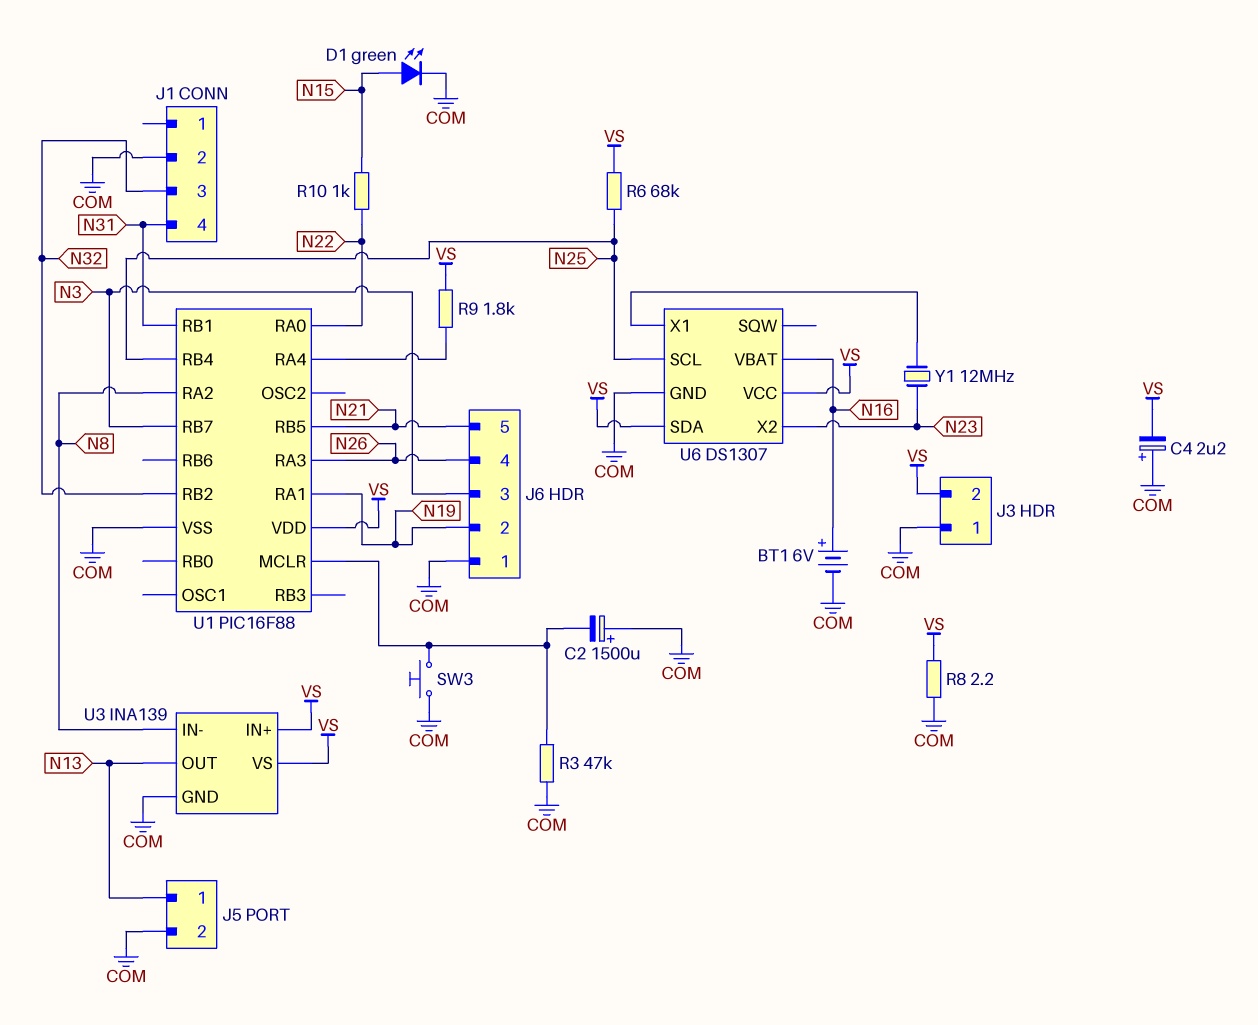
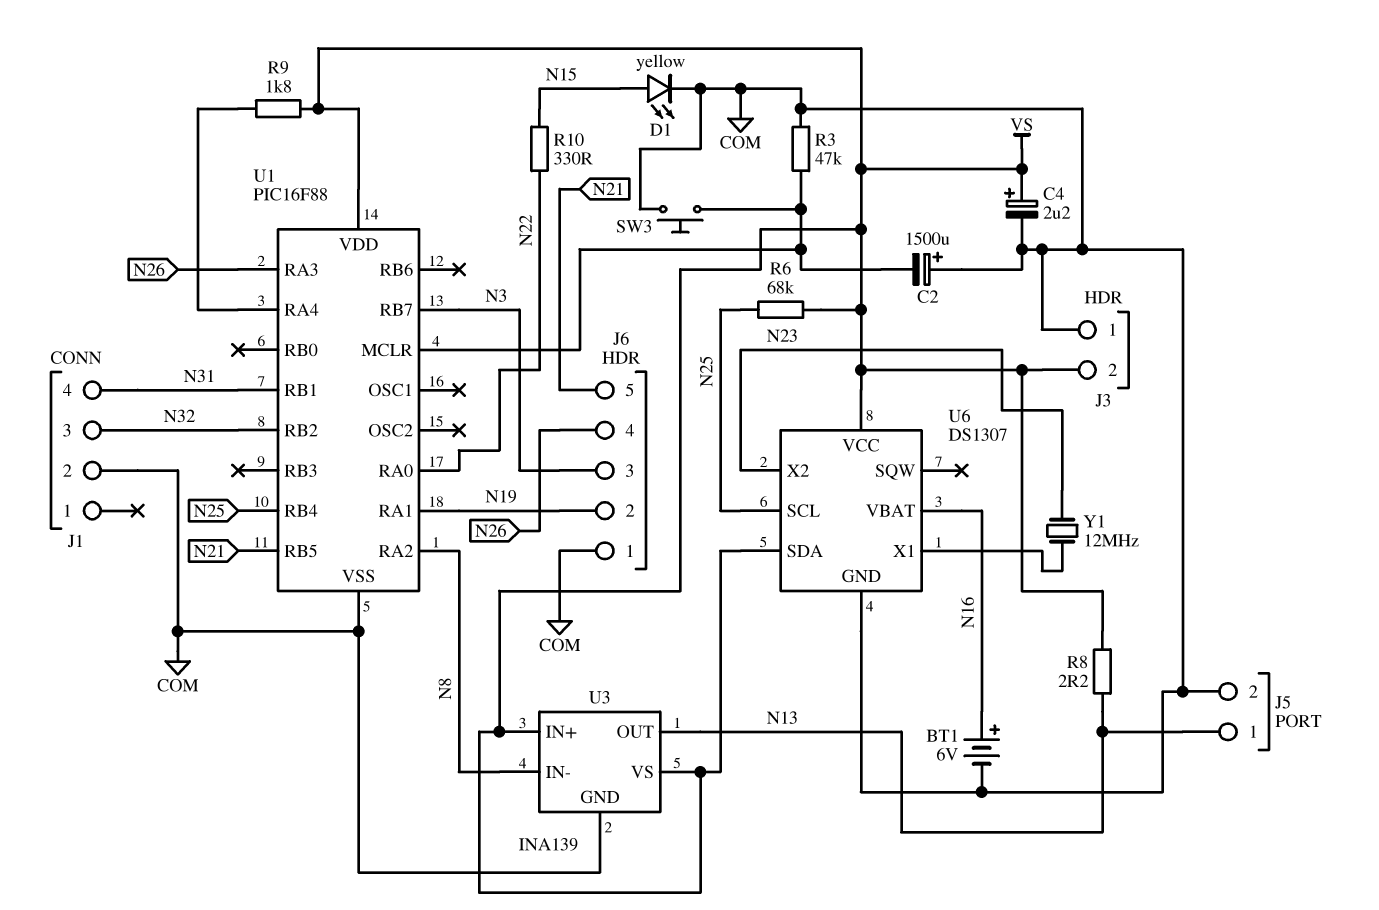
C4: 2.2uF (plus COM, minus VS) -> 2.2uF (plus VS, minus COM)
D1: LED green (A N15, K COM) -> LED yellow (A N15, K COM)
R8: 2.2 (COM, VS) -> 2.2 (N13, VS)
R10: 1k (N15, N22) -> 330 (N15, N22)

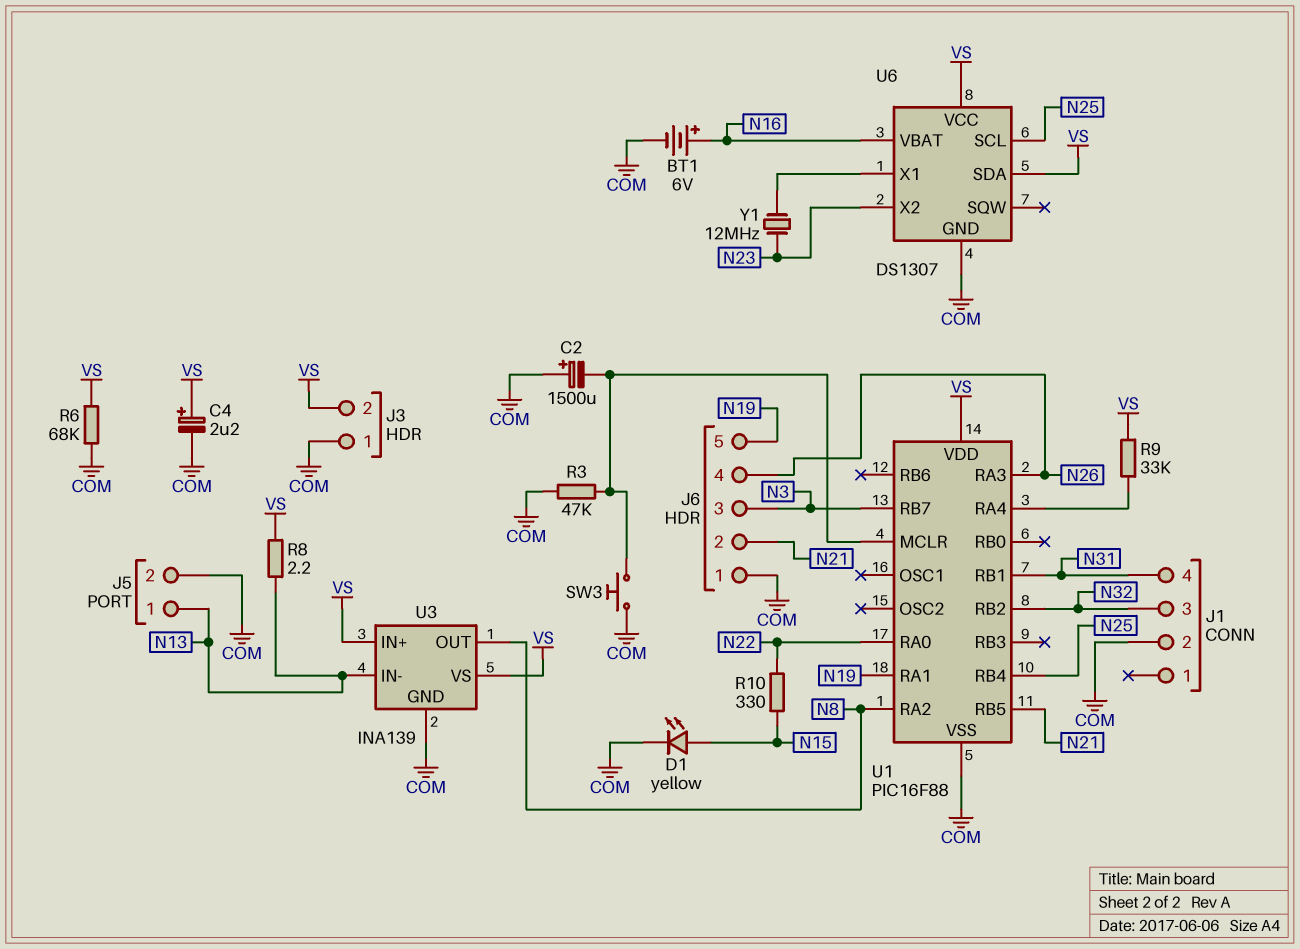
J6 pin 2: N19 -> N21
J6 pin 5: N21 -> N19
R6: 68k (N25, VS) -> 68k (COM, VS)
R9: 1.8k (U1/RA4, VS) -> 33k (U1/RA4, VS)
U3 pin IN-: N8 -> N13
U3 pin OUT: N13 -> N8

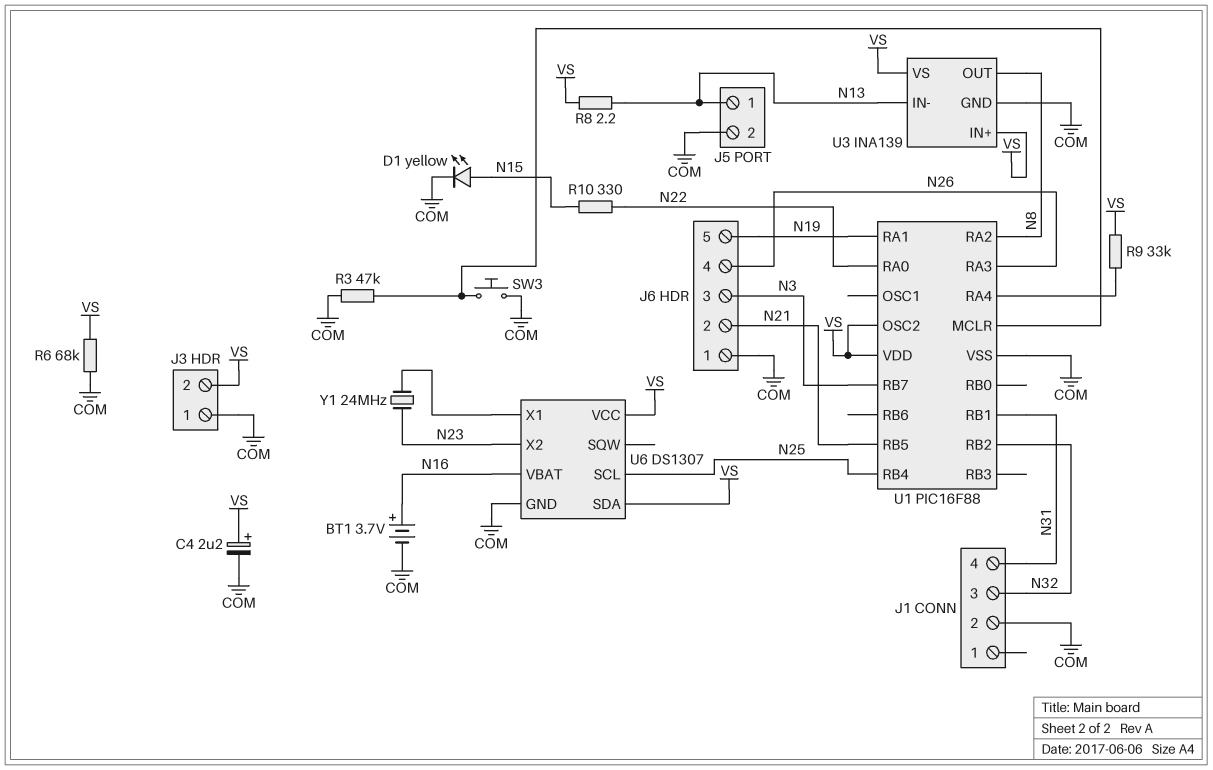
BT1: 6V (plus N16, minus COM) -> 3.7V (plus N16, minus COM)
C2: 1500uF (plus COM, minus U1/MCLR) -> none
U1 pin OSC2: none -> VS
Y1: 12MHz (N23, U6/X1) -> 24MHz (N23, U6/X1)

